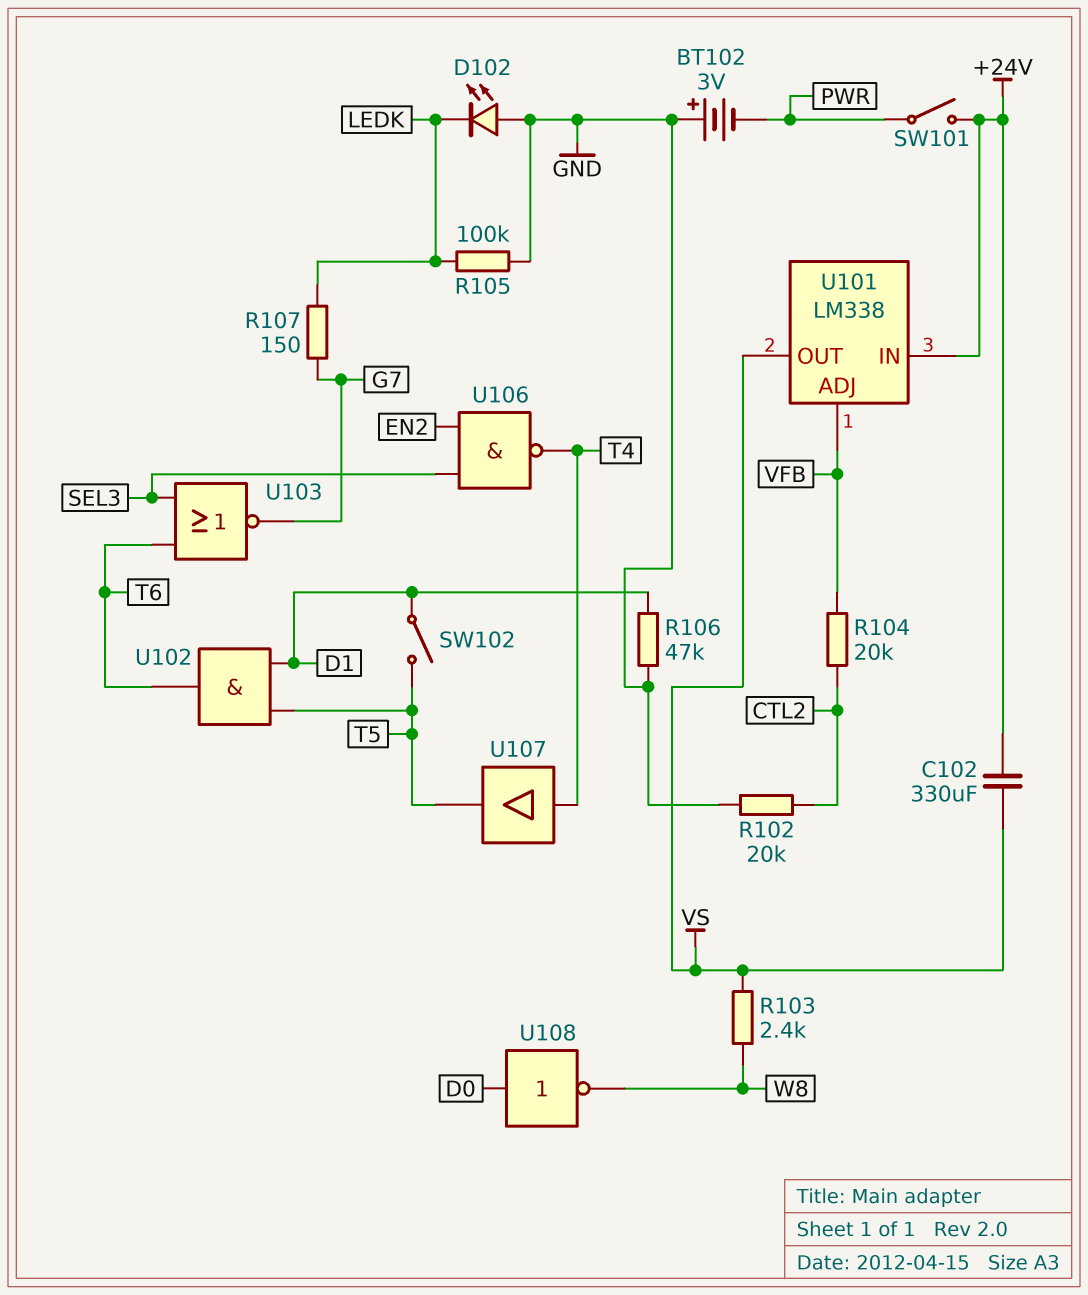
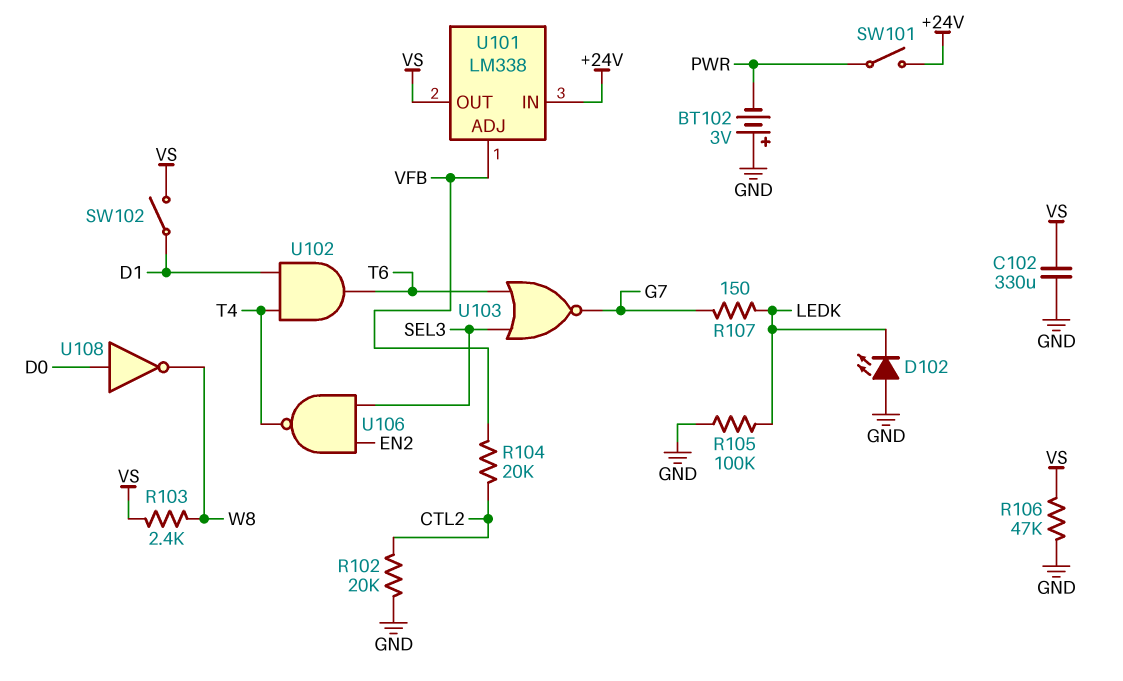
C102: 330uF (+24V, VS) -> 330uF (GND, VS)
R106: 47k (D1, GND) -> 47k (GND, VS)
SW102: switch (D1, T5) -> switch (D1, VS)
U102: AND (in D1, in T5, out T6) -> AND (in D1, in T4, out T6)
U107: buffer (in T4, out T5) -> none

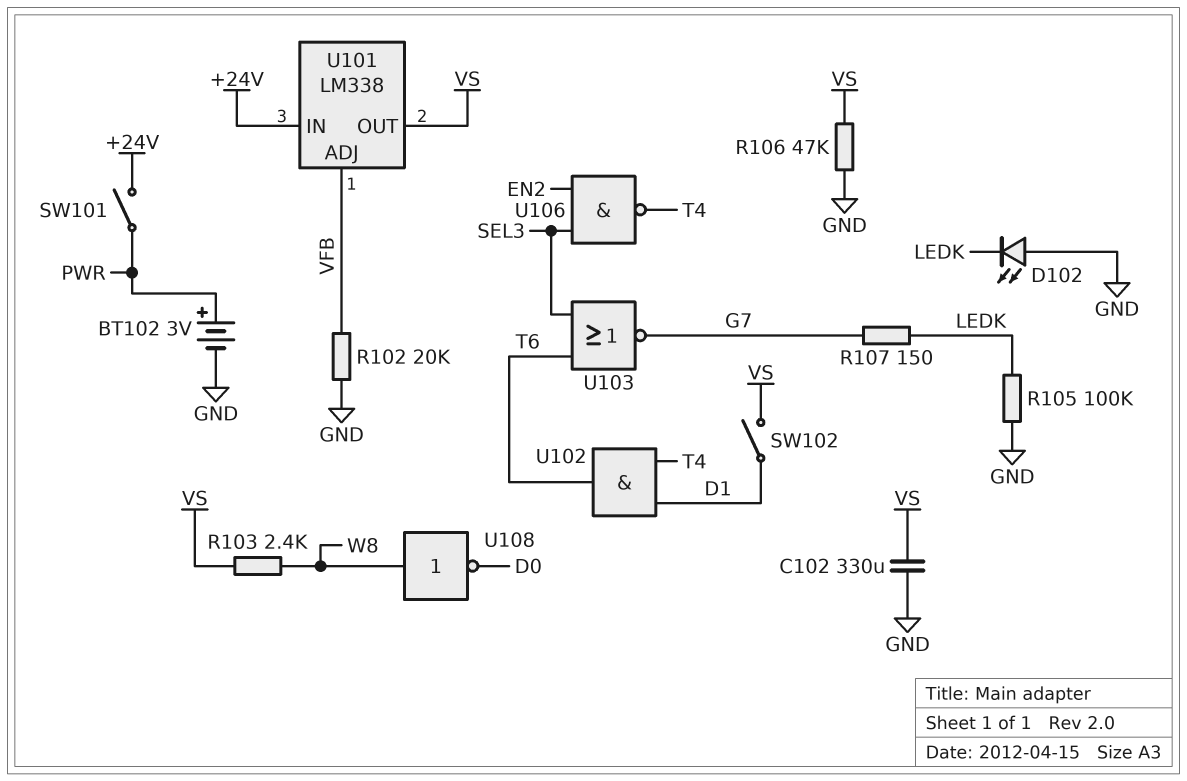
BT102: 3V (plus GND, minus PWR) -> 3V (plus PWR, minus GND)
R102: 20k (CTL2, GND) -> 20k (GND, VFB)
R104: 20k (CTL2, VFB) -> none
U108: NOT (in D0, out W8) -> NOT (in W8, out D0)

